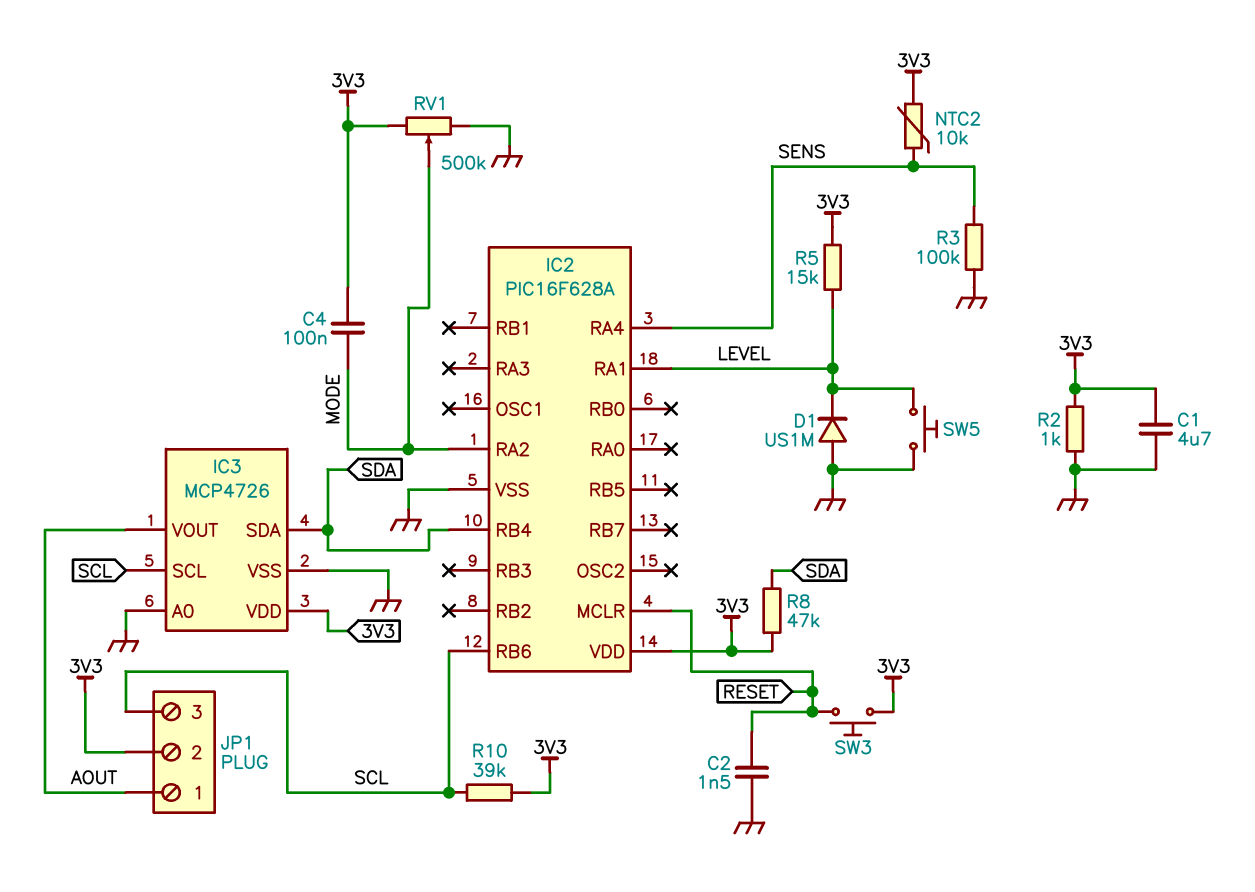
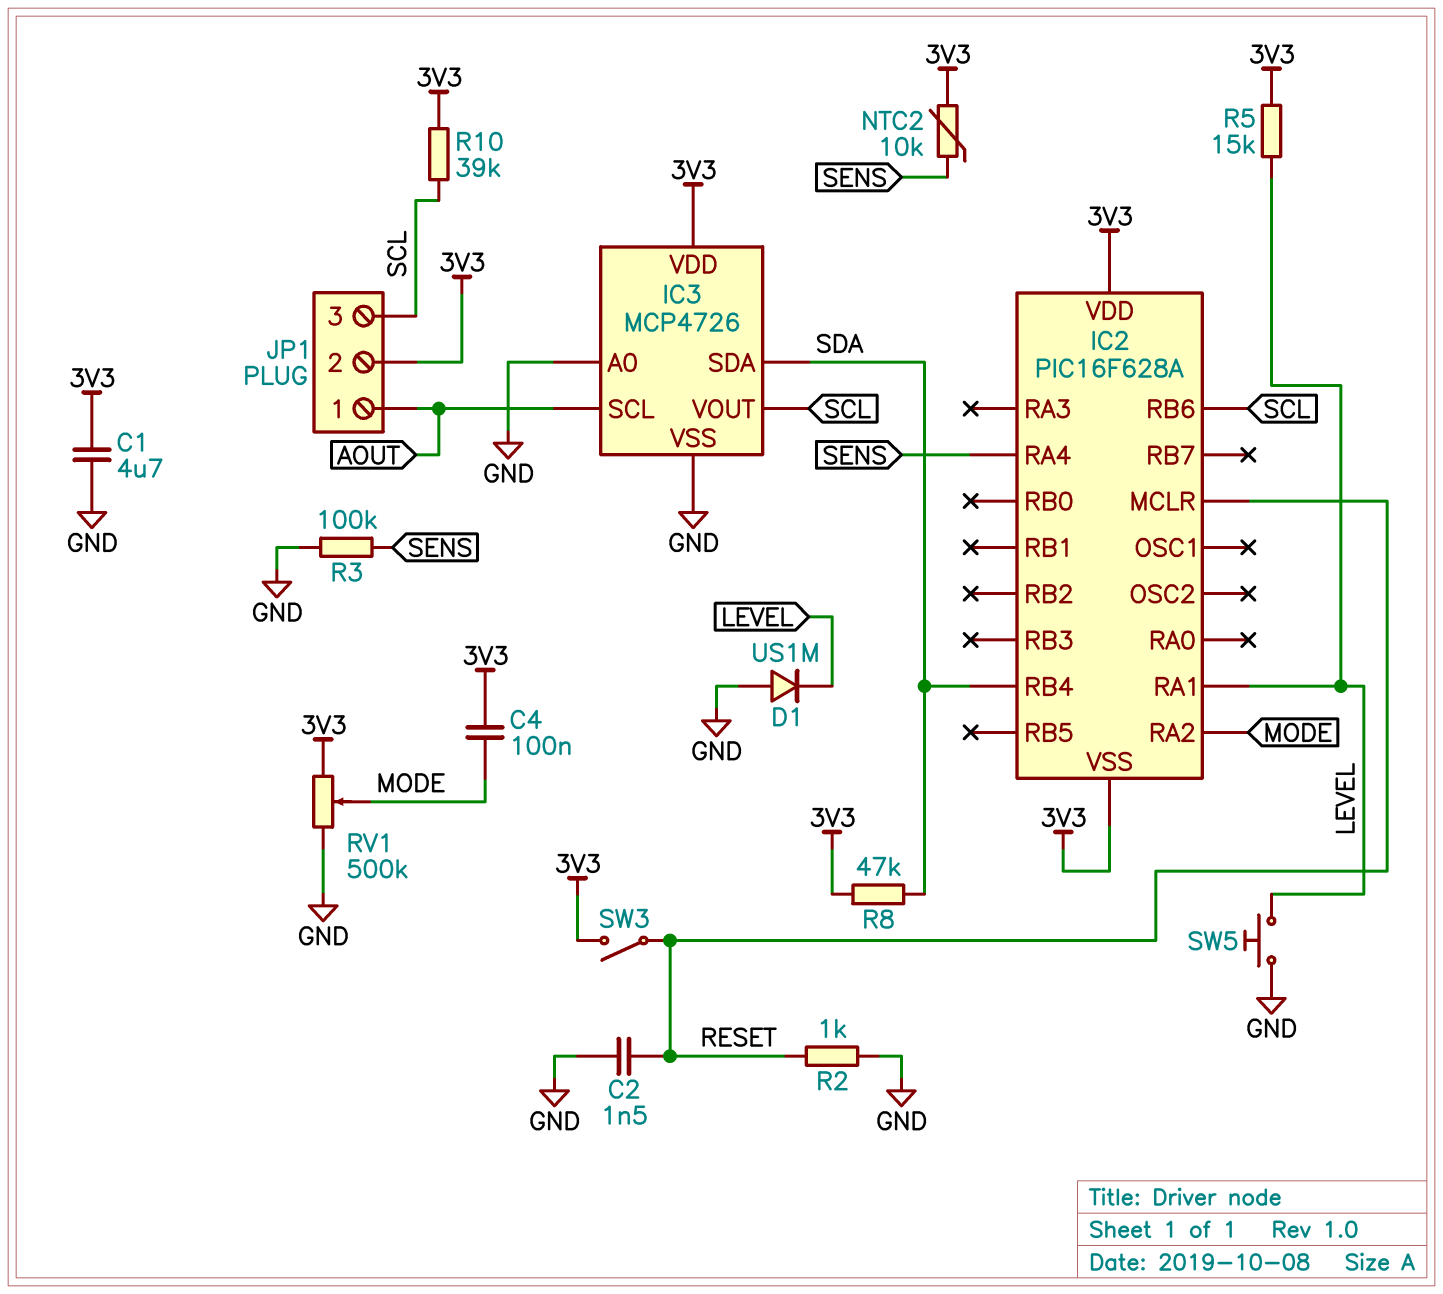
IC2 pin VSS: GND -> 3V3
IC3 pin SCL: SCL -> AOUT
IC3 pin VOUT: AOUT -> SCL
R2: 1k (3V3, GND) -> 1k (GND, RESET)
SW3: button (3V3, RESET) -> switch (3V3, RESET)

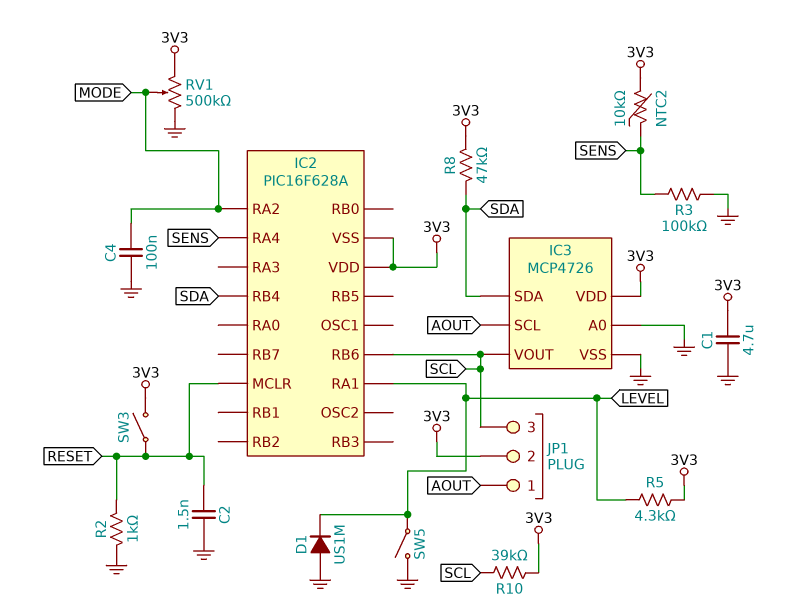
C4: 100nF (3V3, MODE) -> 100nF (GND, MODE)
R5: 15k (3V3, LEVEL) -> 4.3k (3V3, LEVEL)
SW5: button (GND, LEVEL) -> switch (GND, LEVEL)

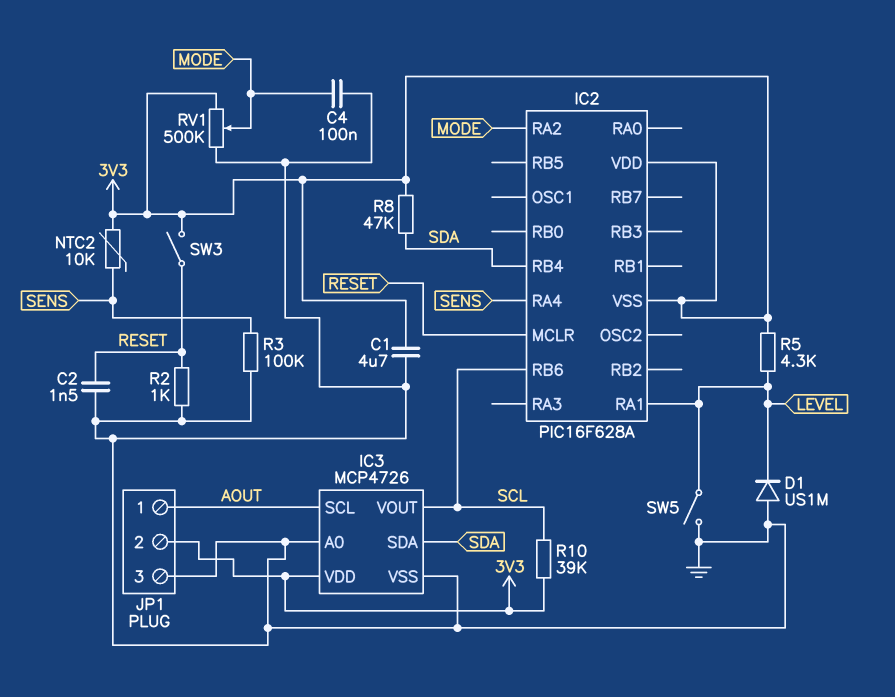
JP1 pin 3: SCL -> GND

